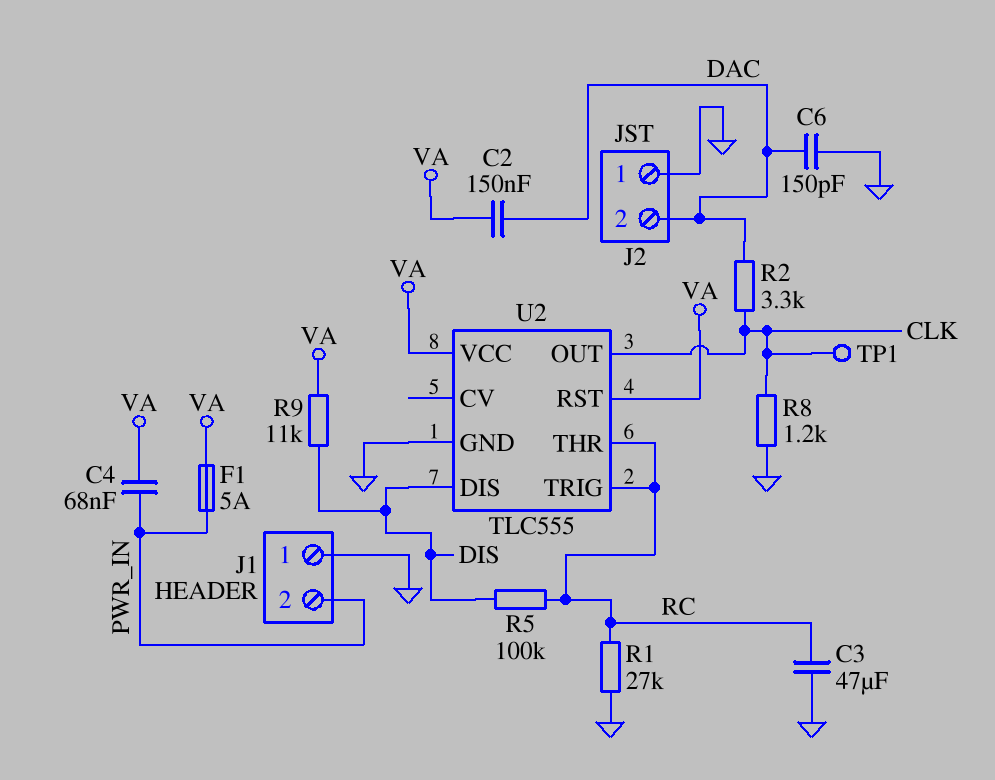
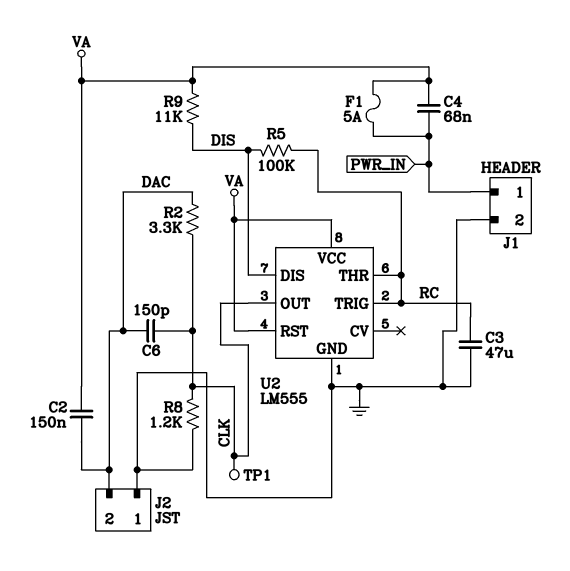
C6: 150pF (DAC, GND) -> 150pF (CLK, DAC)
J1 pin 1: GND -> PWR_IN
J1 pin 2: PWR_IN -> GND
R1: 27k (GND, RC) -> none
U2: TLC555 -> LM555

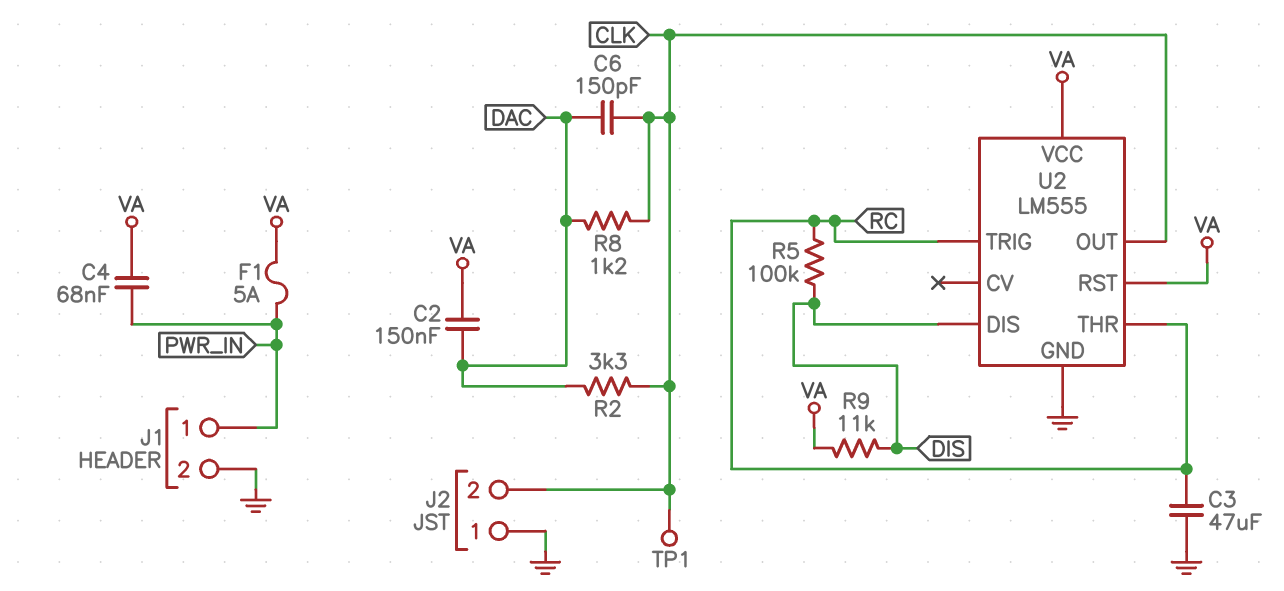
J2 pin 2: DAC -> CLK
R8: 1.2k (CLK, GND) -> 1.2k (CLK, DAC)

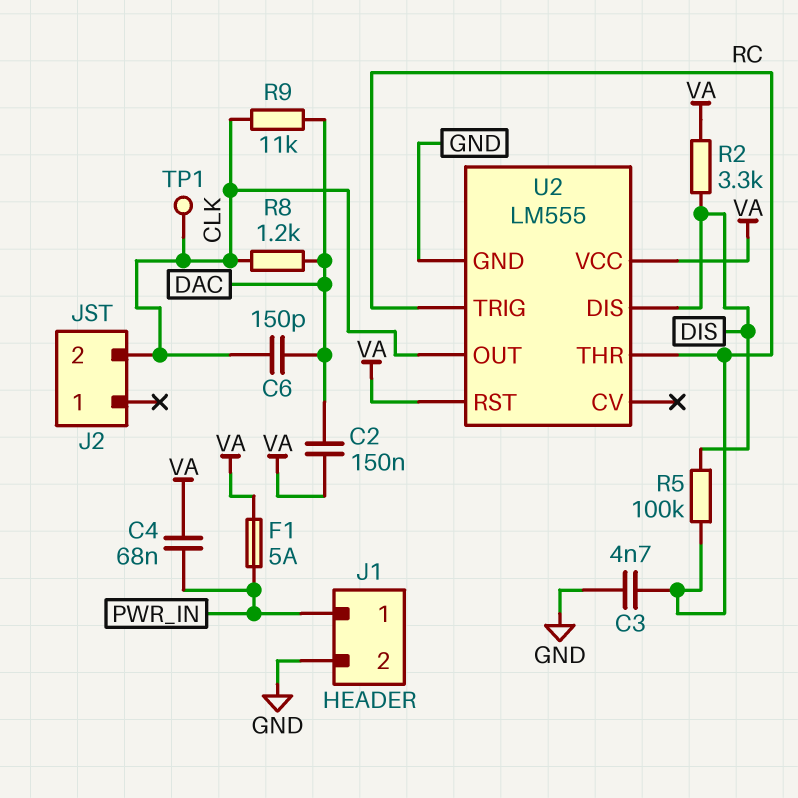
C3: 47uF (GND, RC) -> 4.7nF (GND, RC)
J2 pin 1: GND -> none
R2: 3.3k (CLK, DAC) -> 3.3k (DIS, VA)
R9: 11k (DIS, VA) -> 11k (CLK, DAC)

